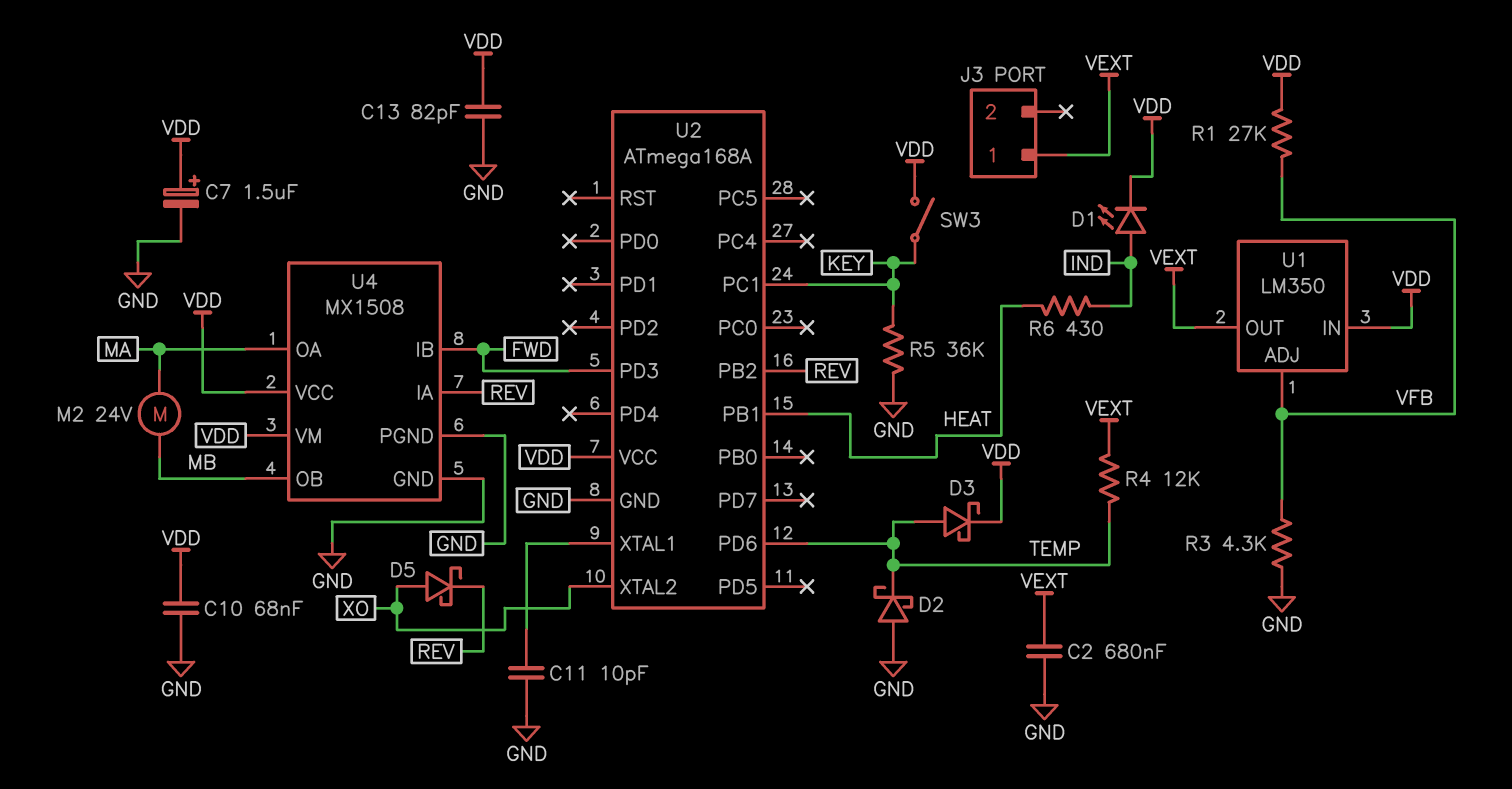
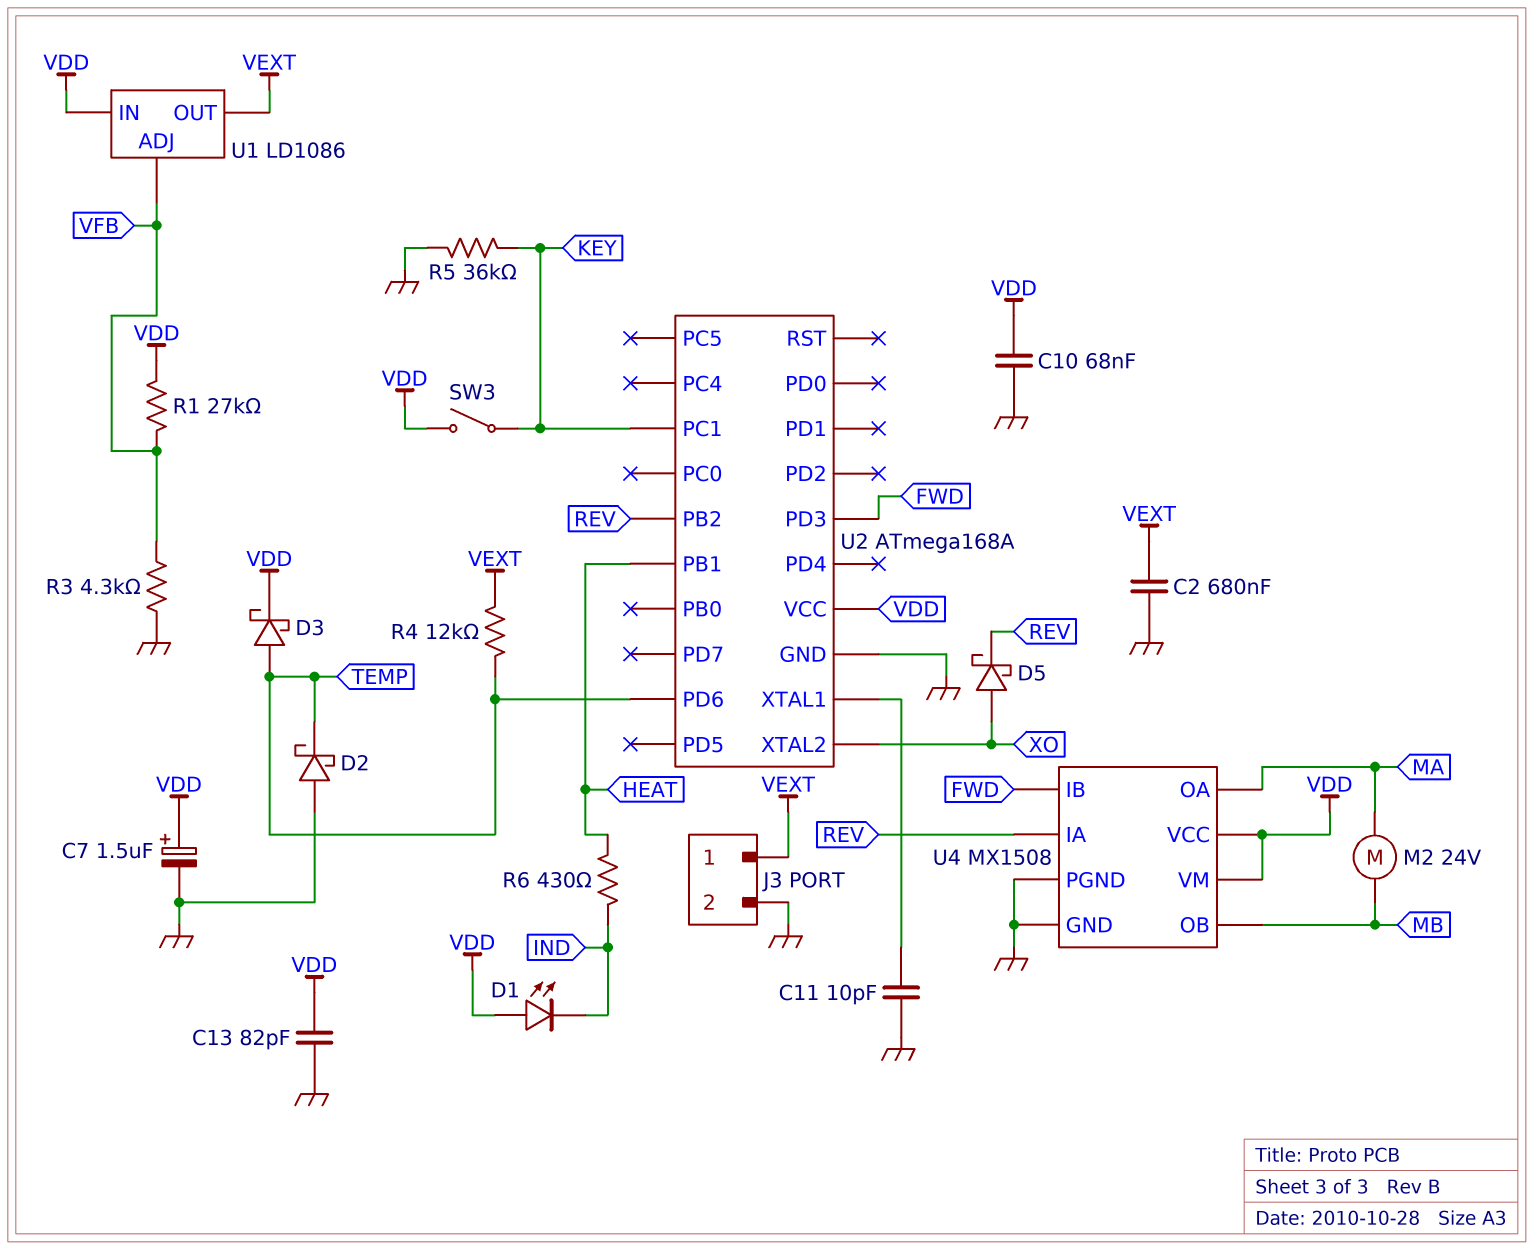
D1: LED (A IND, K VDD) -> LED (A VDD, K IND)
J3 pin 2: none -> GND
U1: LM350 -> LD1086

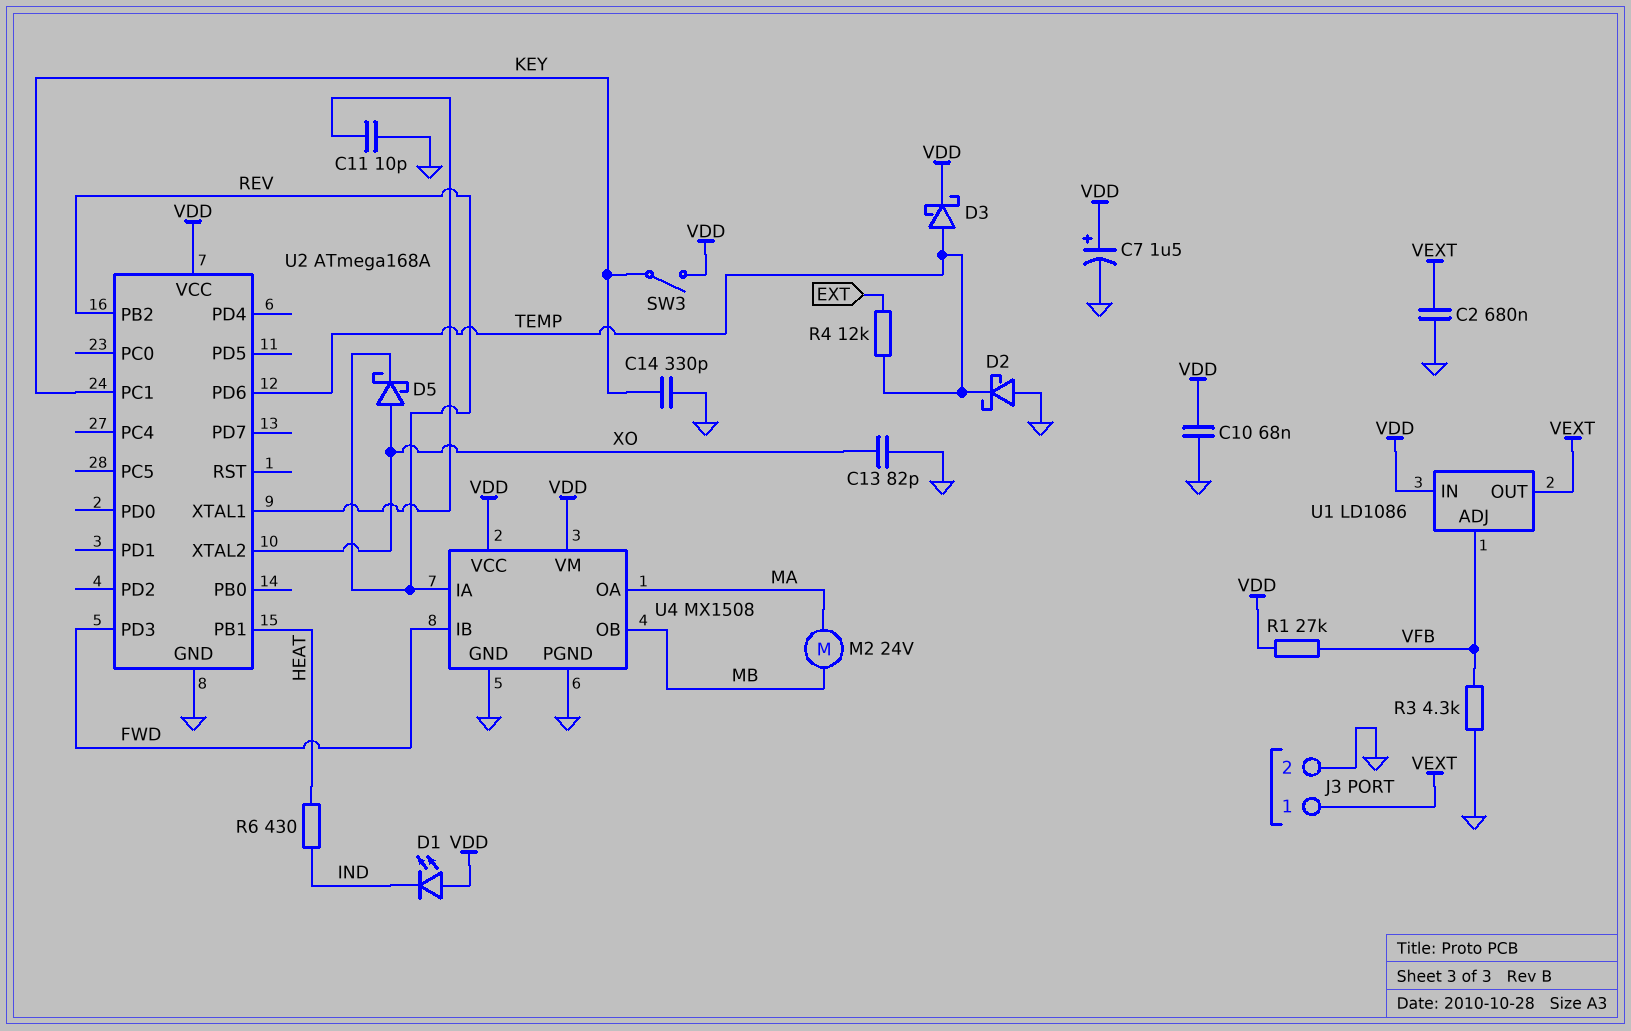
C13: 82pF (GND, VDD) -> 82pF (GND, XO)
C14: none -> 330pF (GND, KEY)
R4: 12k (TEMP, VEXT) -> 12k (EXT, TEMP)
R5: 36k (GND, KEY) -> none

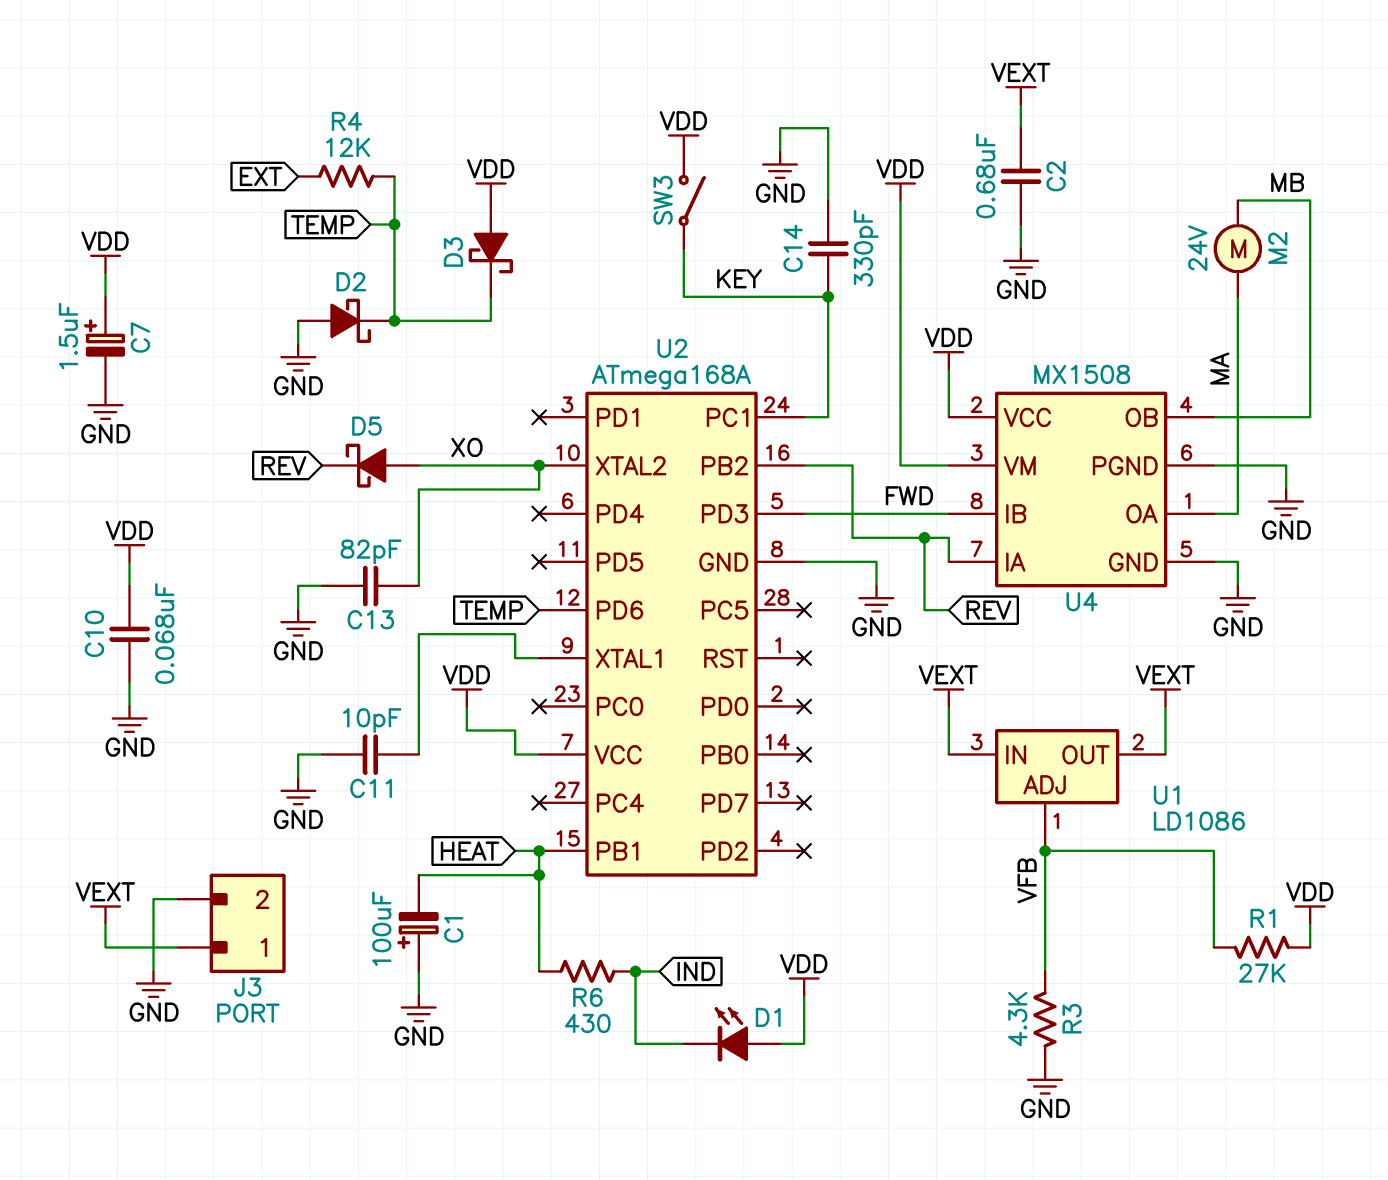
C1: none -> 100uF (plus GND, minus HEAT)
D3: schottky (A TEMP, K VDD) -> schottky (A VDD, K TEMP)
U1 pin IN: VDD -> VEXT

